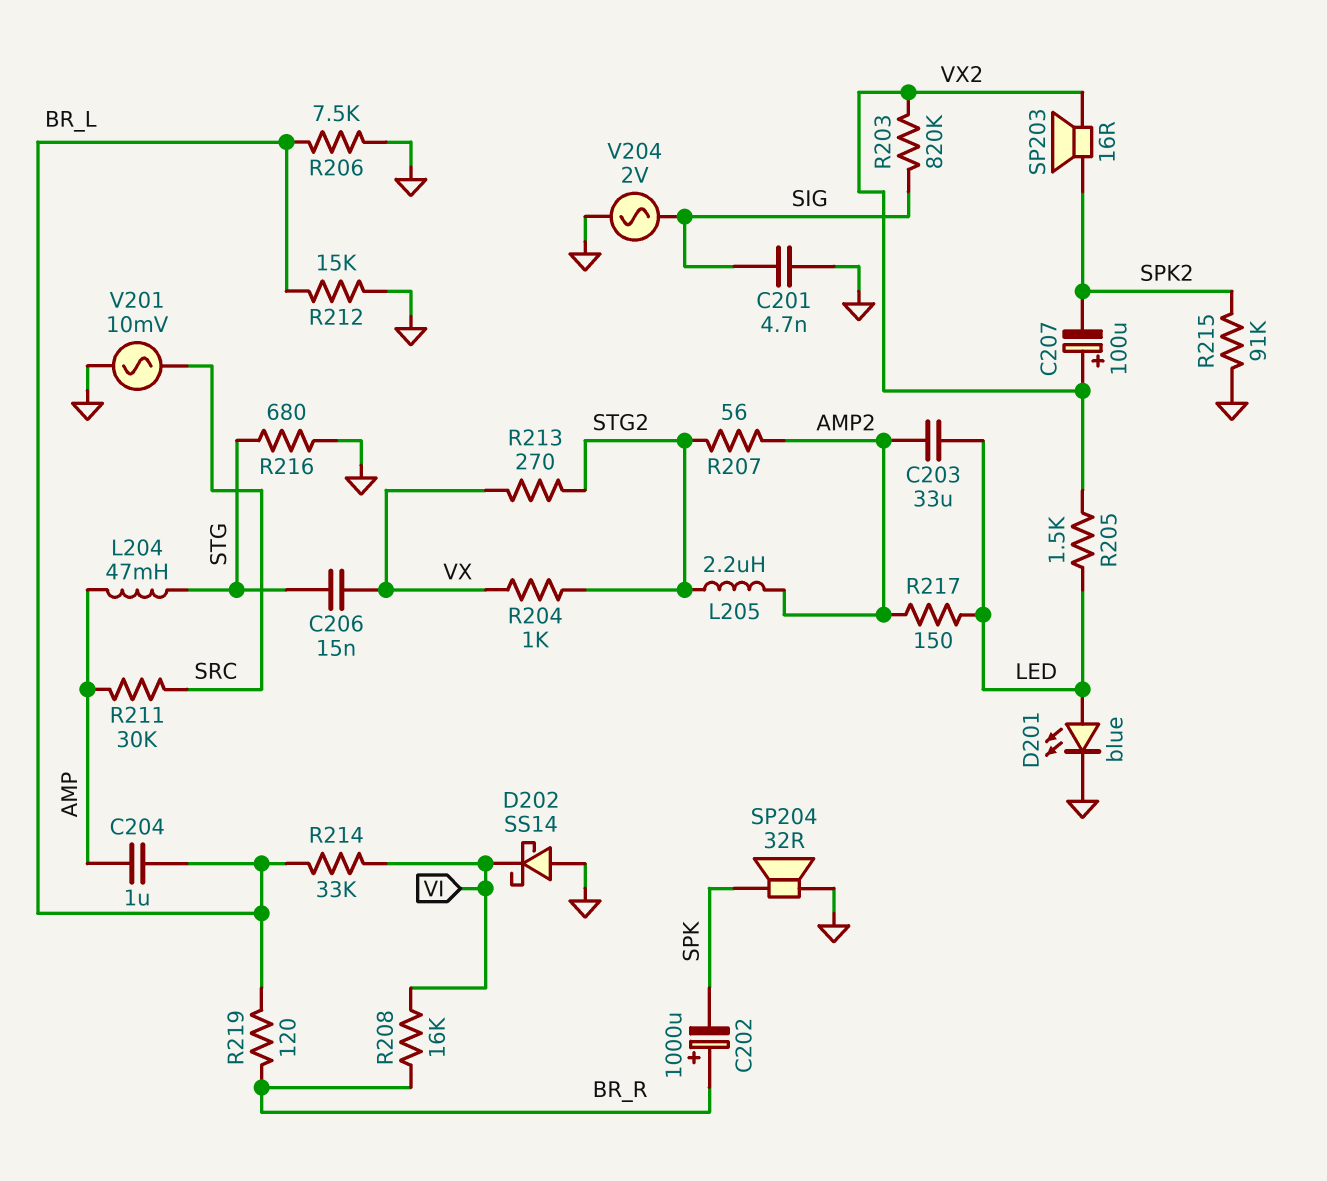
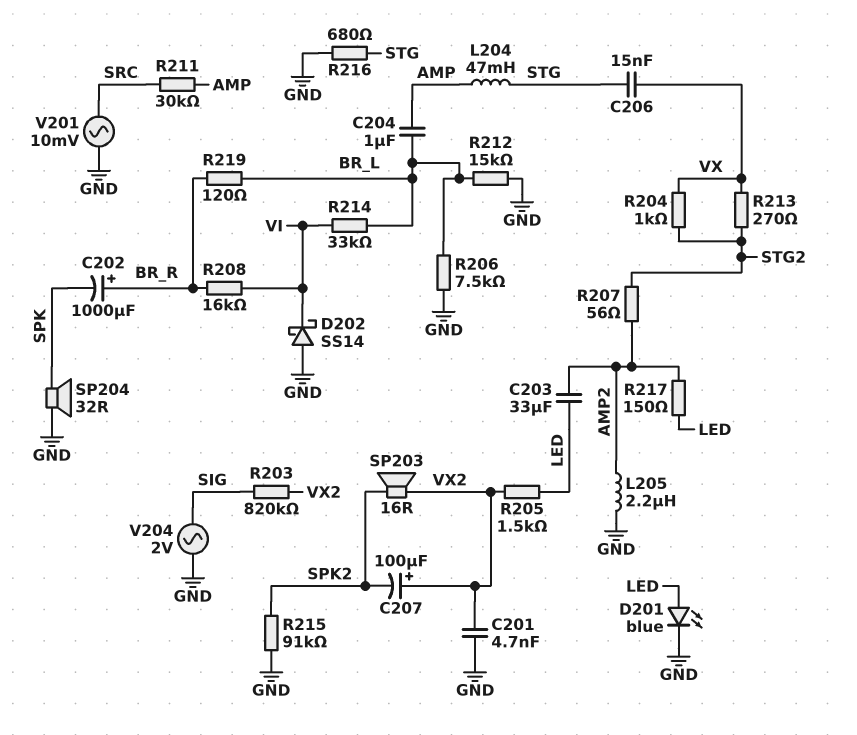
C201: 4.7nF (GND, SIG) -> 4.7nF (GND, VX2)
L205: 2.2uH (AMP2, STG2) -> 2.2uH (AMP2, GND)

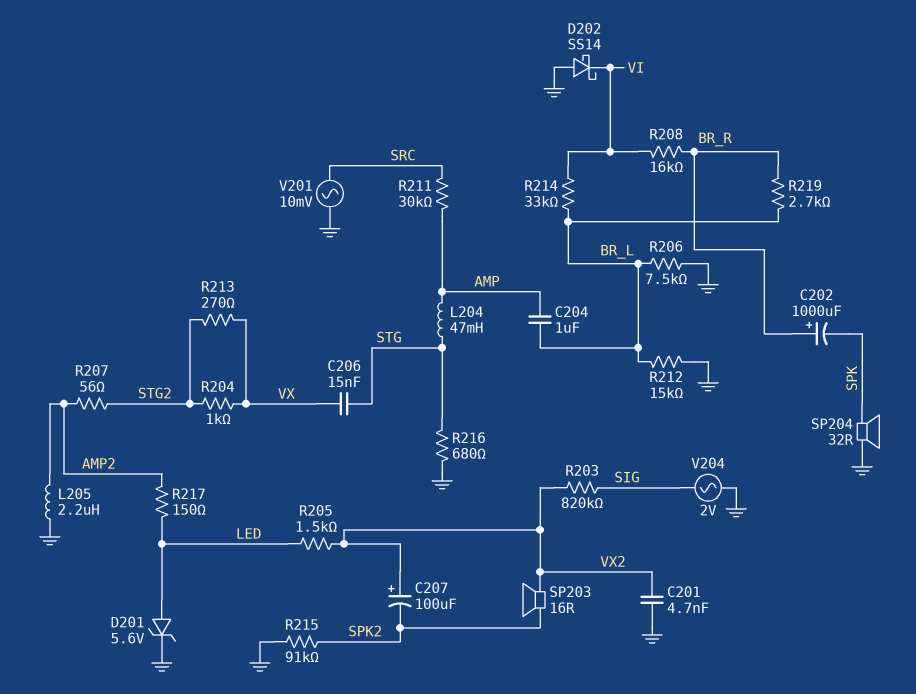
C203: 33uF (AMP2, LED) -> none
D201: LED blue (A LED, K GND) -> zener 5.6V (A LED, K GND)
R219: 120 (BR_L, BR_R) -> 2.7k (BR_L, BR_R)

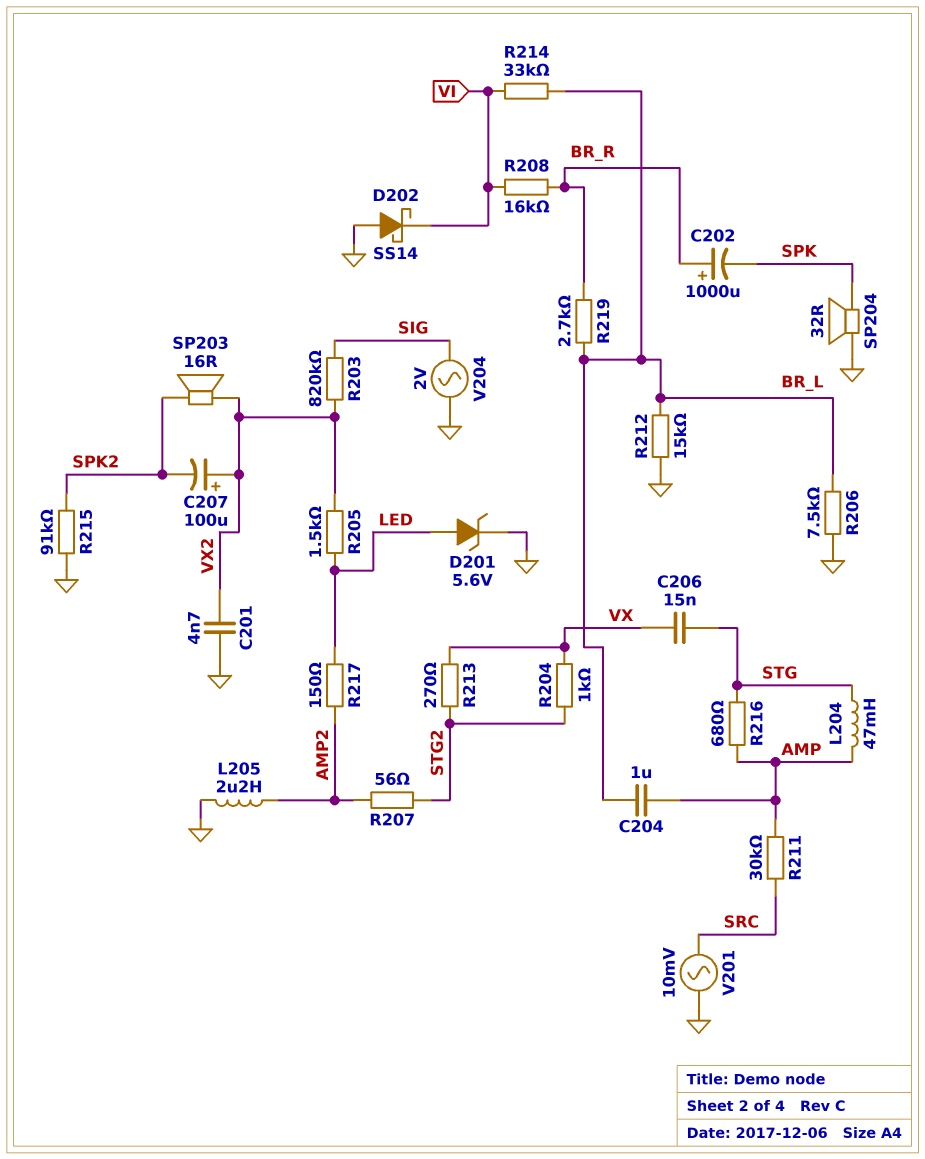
R216: 680 (GND, STG) -> 680 (AMP, STG)

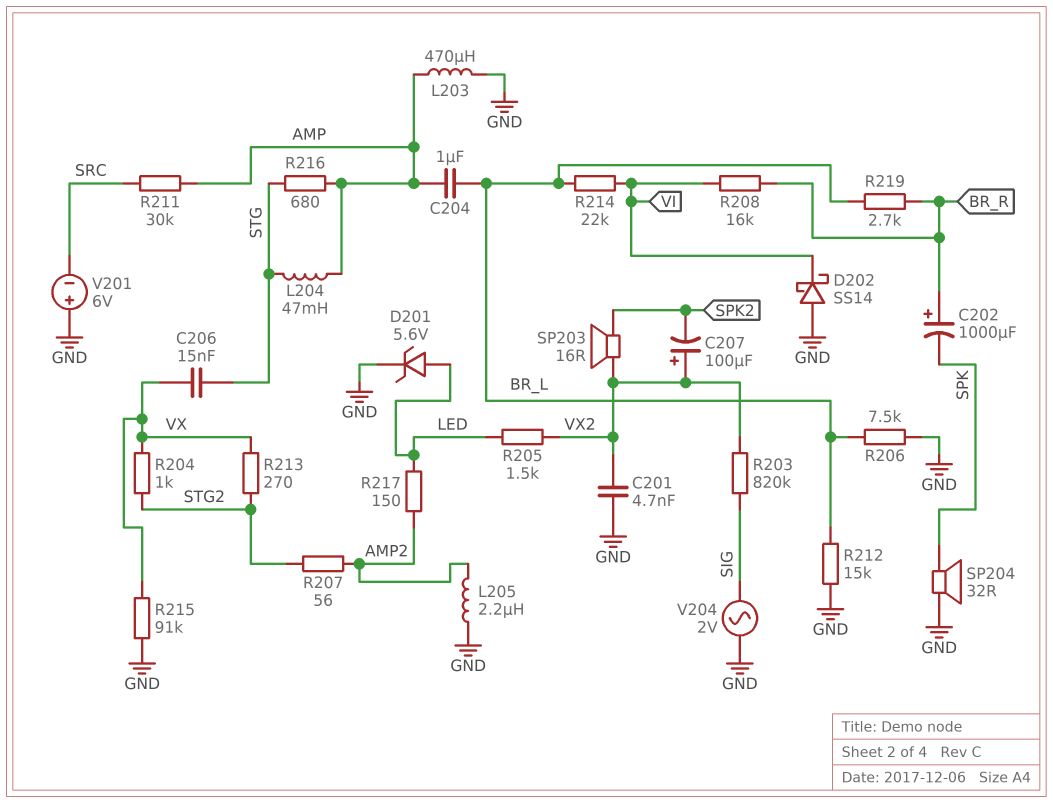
L203: none -> 470uH (AMP, GND)
R214: 33k (BR_L, VI) -> 22k (BR_L, VI)
R215: 91k (GND, SPK2) -> 91k (GND, VX)
V201: AC 10mV (GND, SRC) -> 6V (plus GND, minus SRC)

